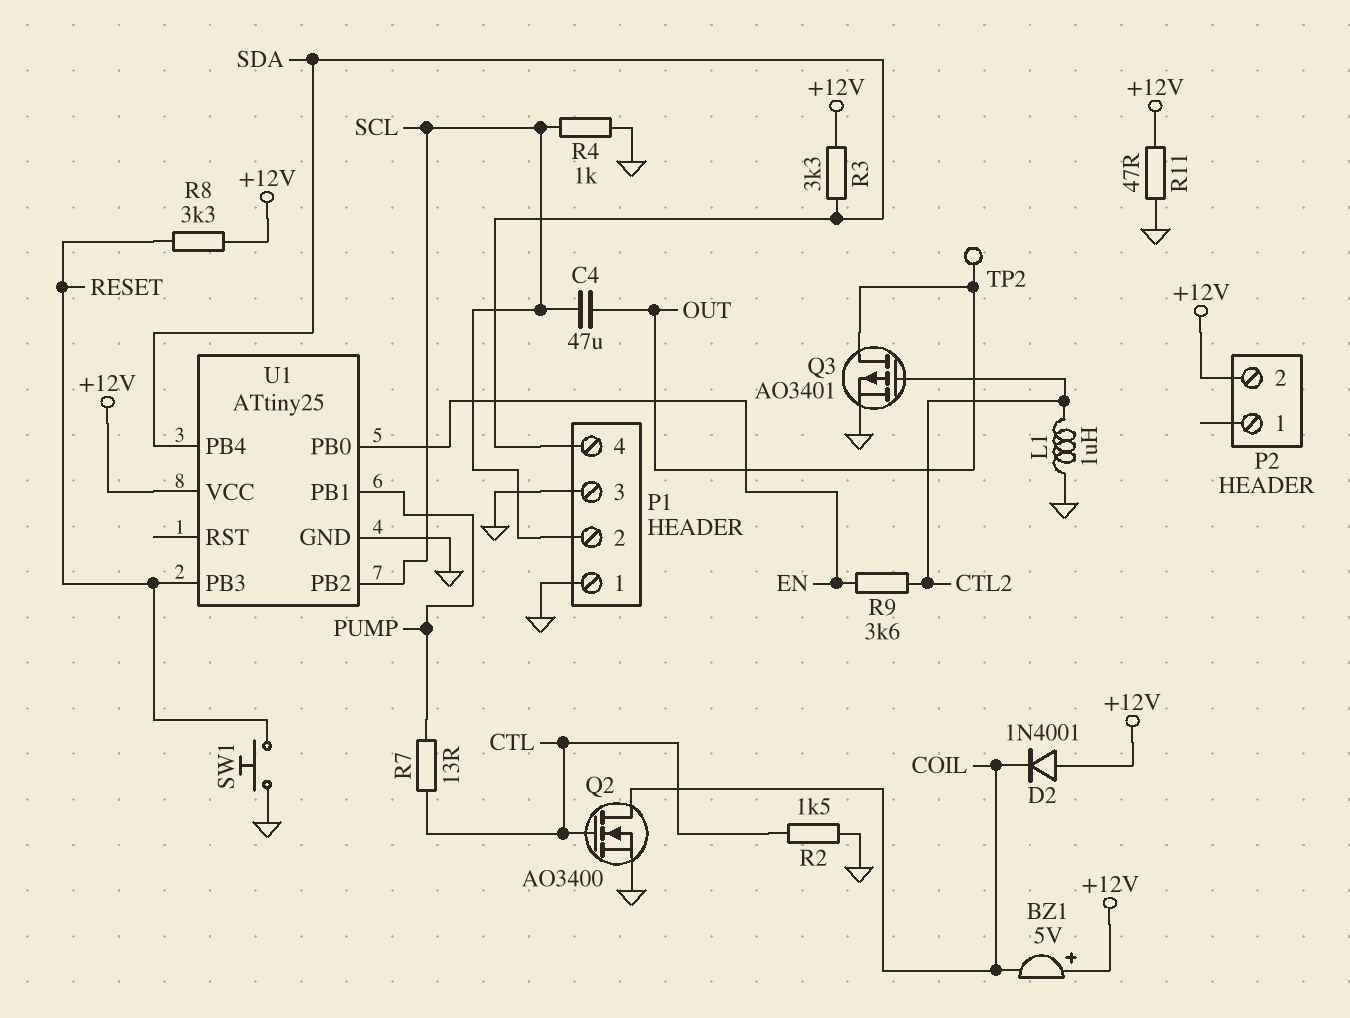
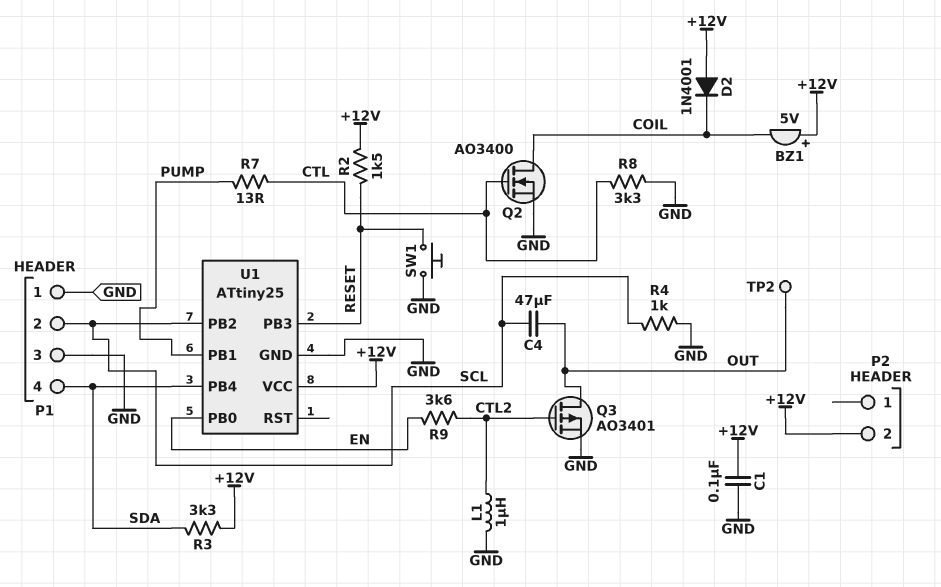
C1: none -> 100nF (+12V, GND)
R2: 1.5k (CTL, GND) -> 1.5k (+12V, RESET)
R8: 3.3k (+12V, RESET) -> 3.3k (CTL, GND)
R11: 47 (+12V, GND) -> none

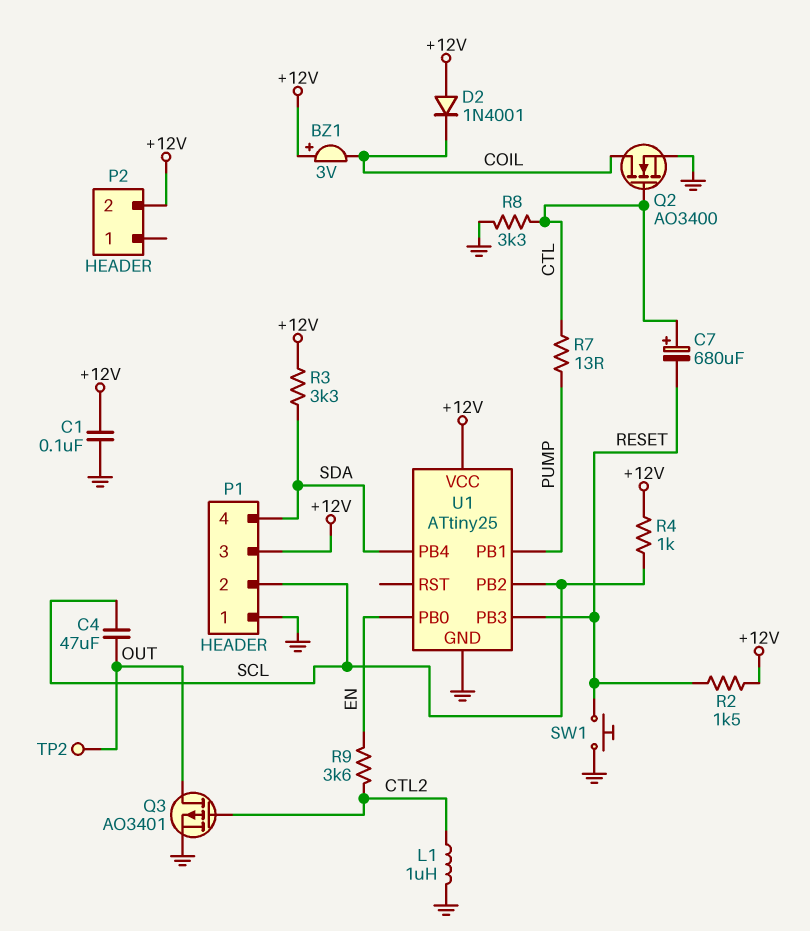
BZ1: buzzer 5V (plus +12V, minus COIL) -> buzzer 3V (plus +12V, minus COIL)
C7: none -> 680uF (plus CTL, minus RESET)
P1 pin 3: GND -> +12V
R4: 1k (GND, SCL) -> 1k (+12V, SCL)

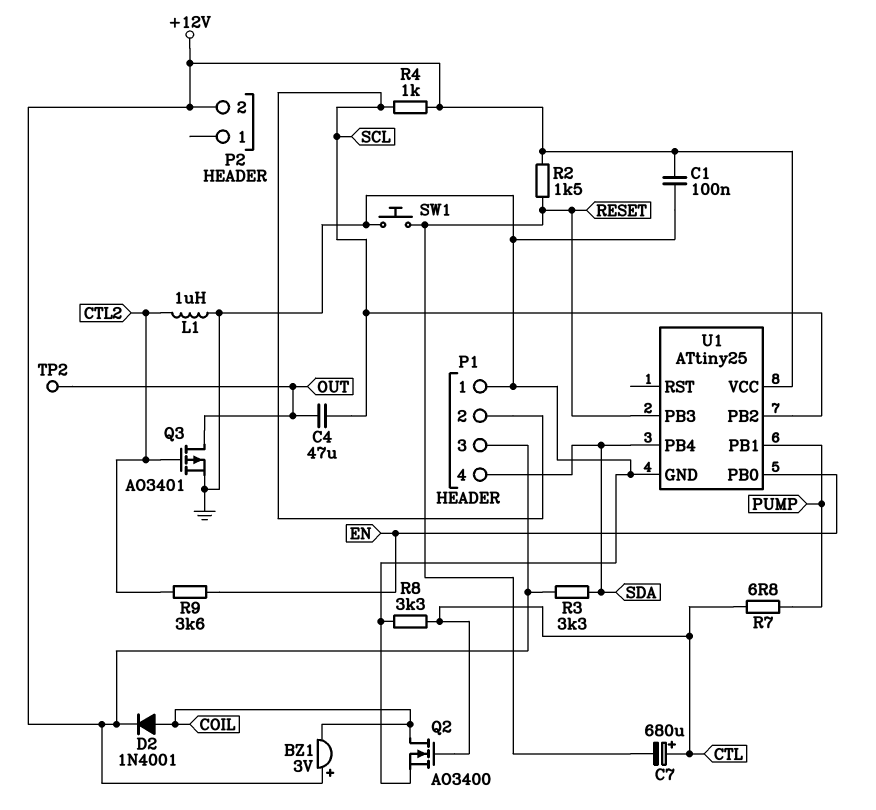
D2: diode 1N4001 (A +12V, K COIL) -> diode 1N4001 (A COIL, K +12V)
R7: 13 (CTL, PUMP) -> 6.8 (CTL, PUMP)

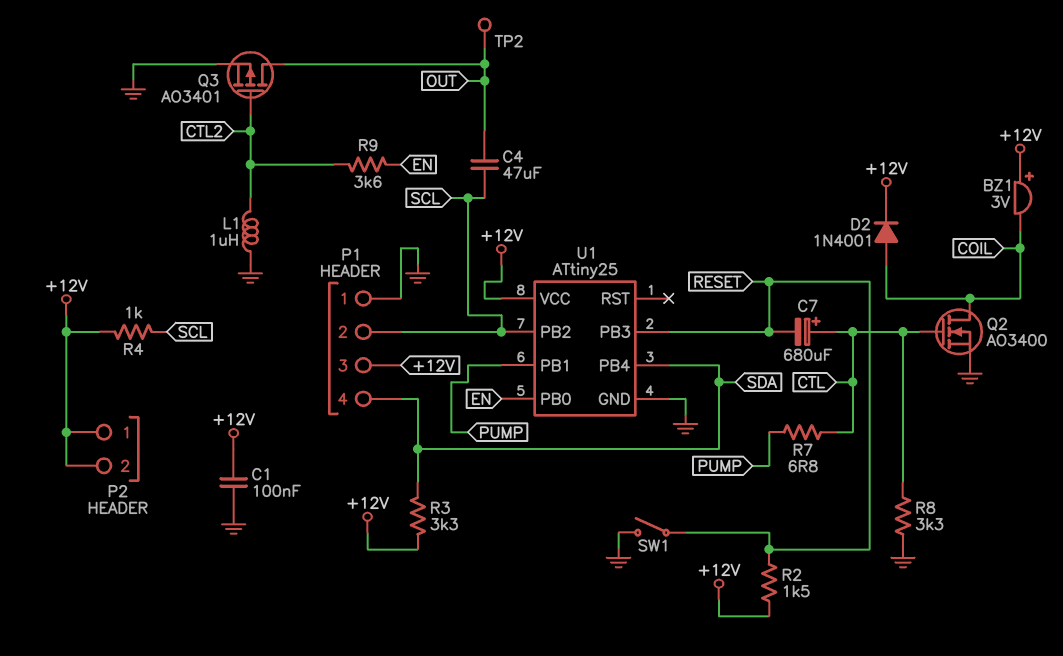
P2 pin 1: none -> +12V
SW1: button (GND, RESET) -> switch (GND, RESET)

